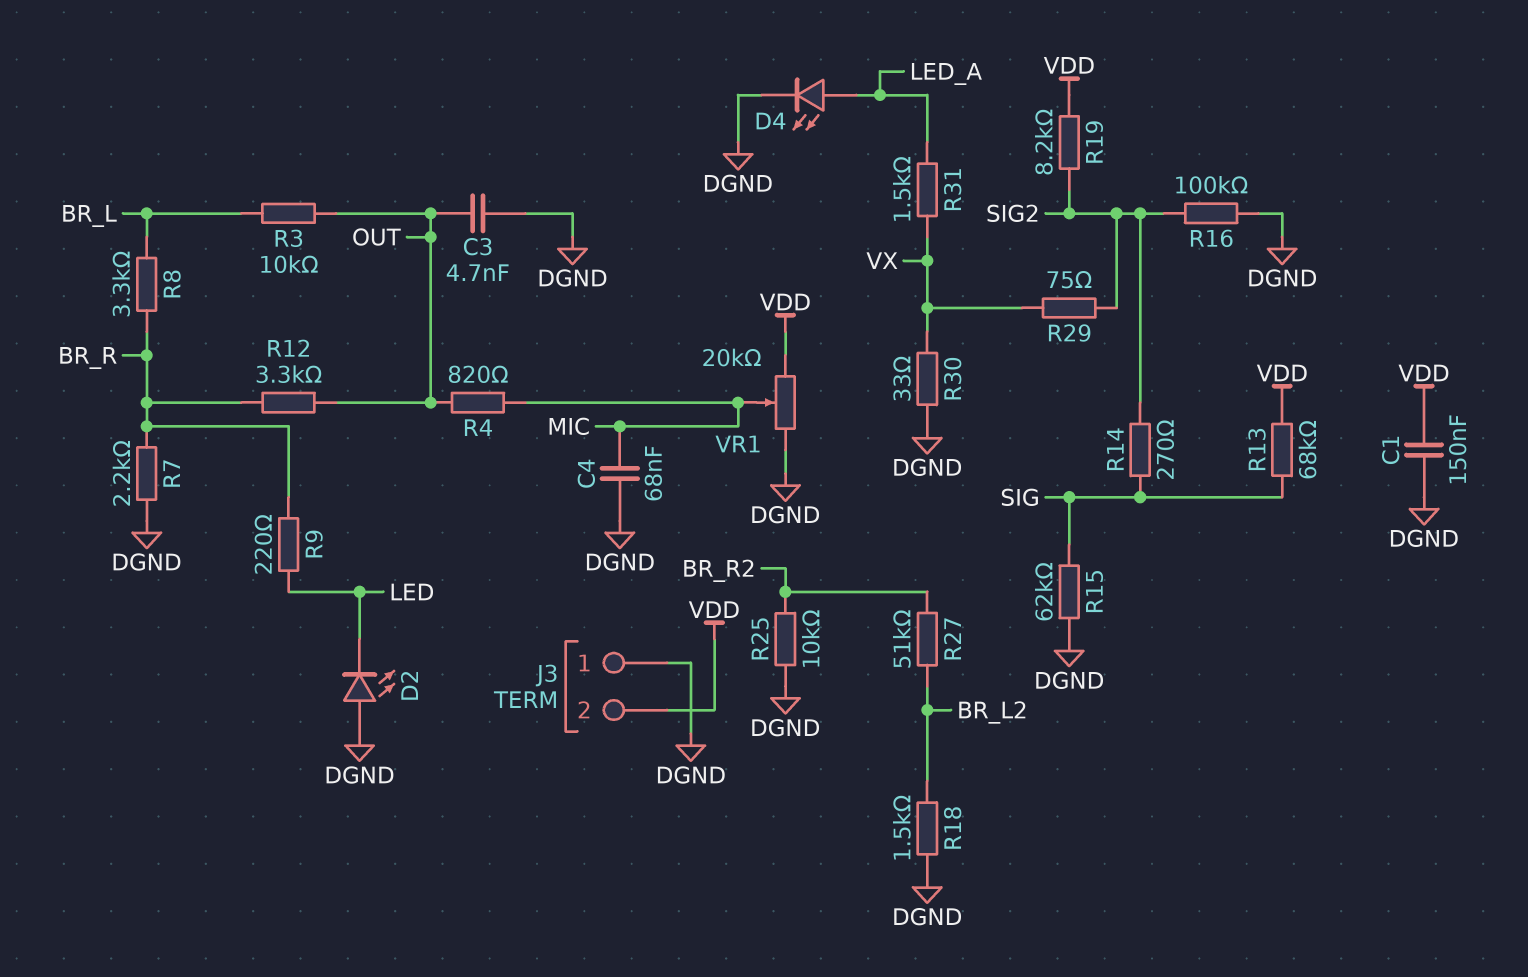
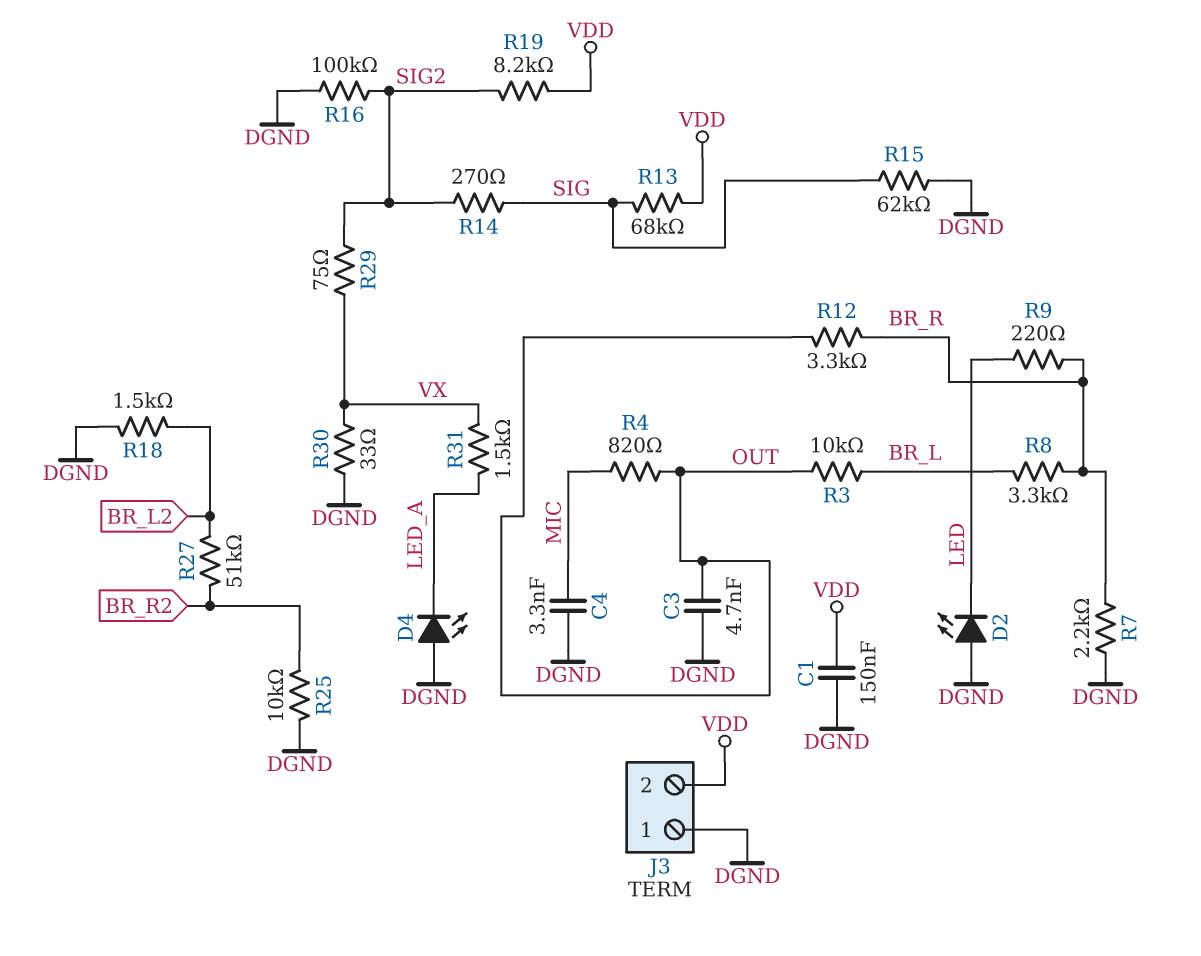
C4: 68nF (DGND, MIC) -> 3.3nF (DGND, MIC)
D4: LED (A LED_A, K DGND) -> LED (A DGND, K LED_A)
VR1: 20k (DGND, VDD, wiper MIC) -> none

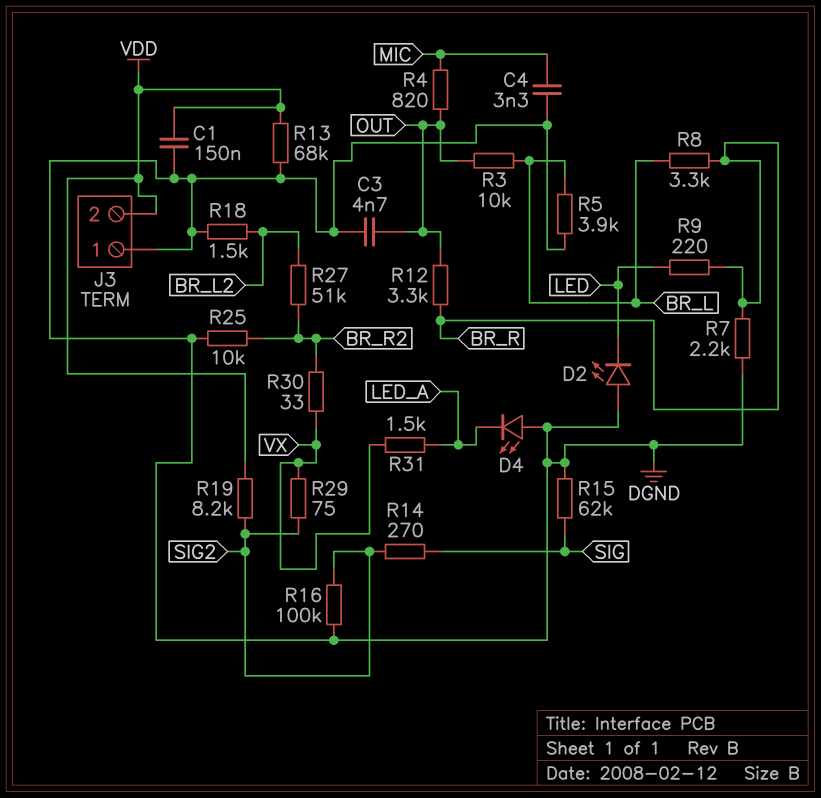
R5: none -> 3.9k (BR_L, DGND)
R13: 68k (SIG, VDD) -> 68k (DGND, VDD)
R30: 33 (DGND, VX) -> 33 (BR_R2, VX)

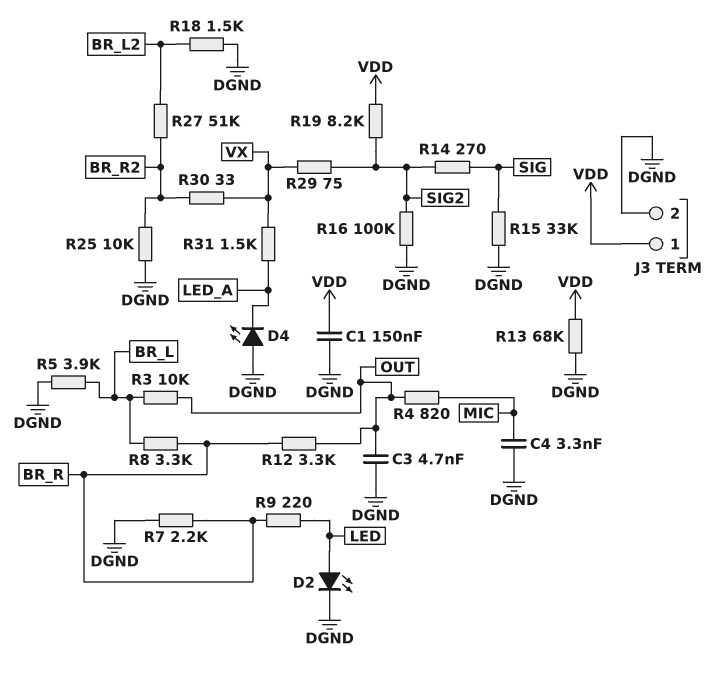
D2: LED (A DGND, K LED) -> LED (A LED, K DGND)
J3 pin 1: DGND -> VDD
J3 pin 2: VDD -> DGND
R15: 62k (DGND, SIG) -> 33k (DGND, SIG)

